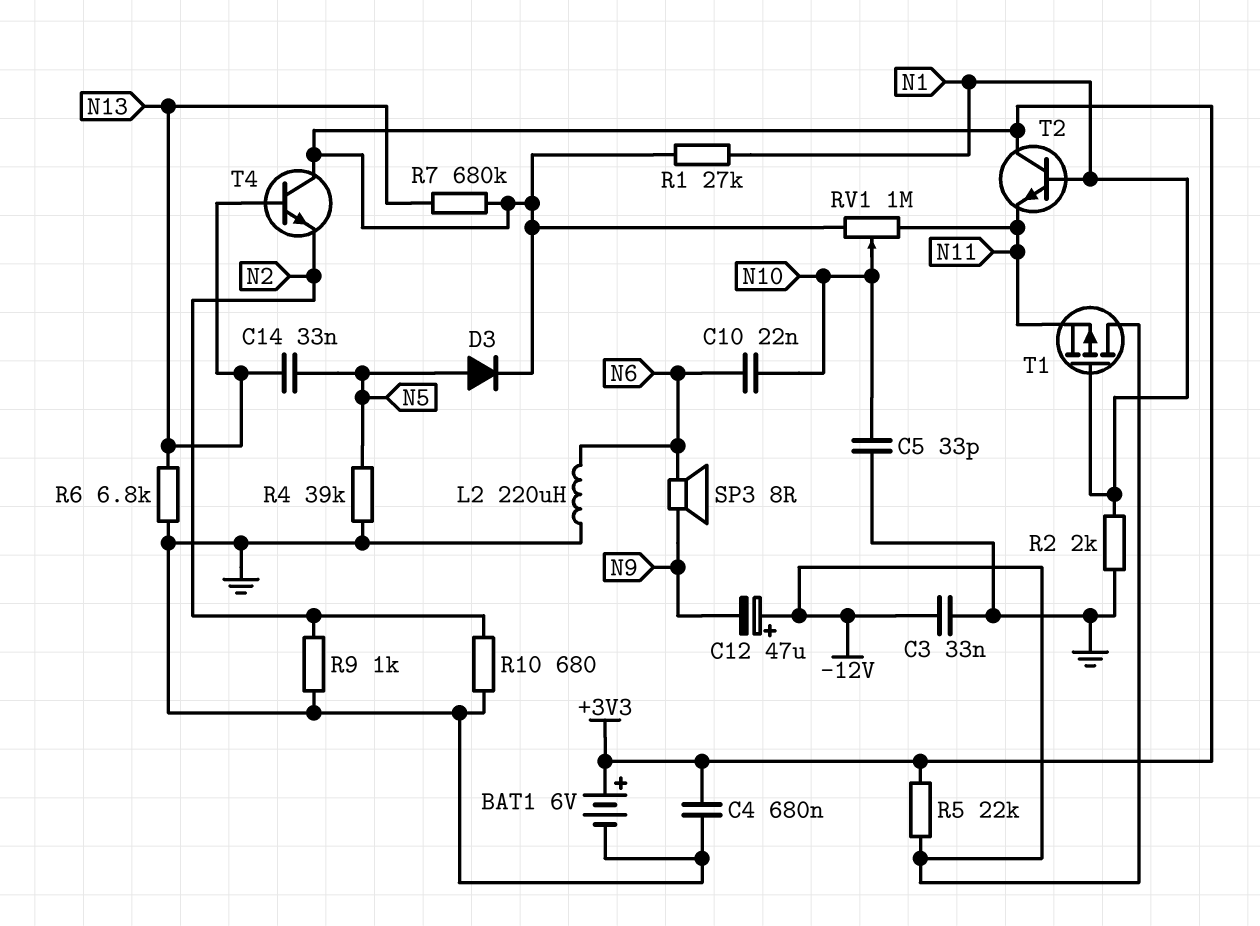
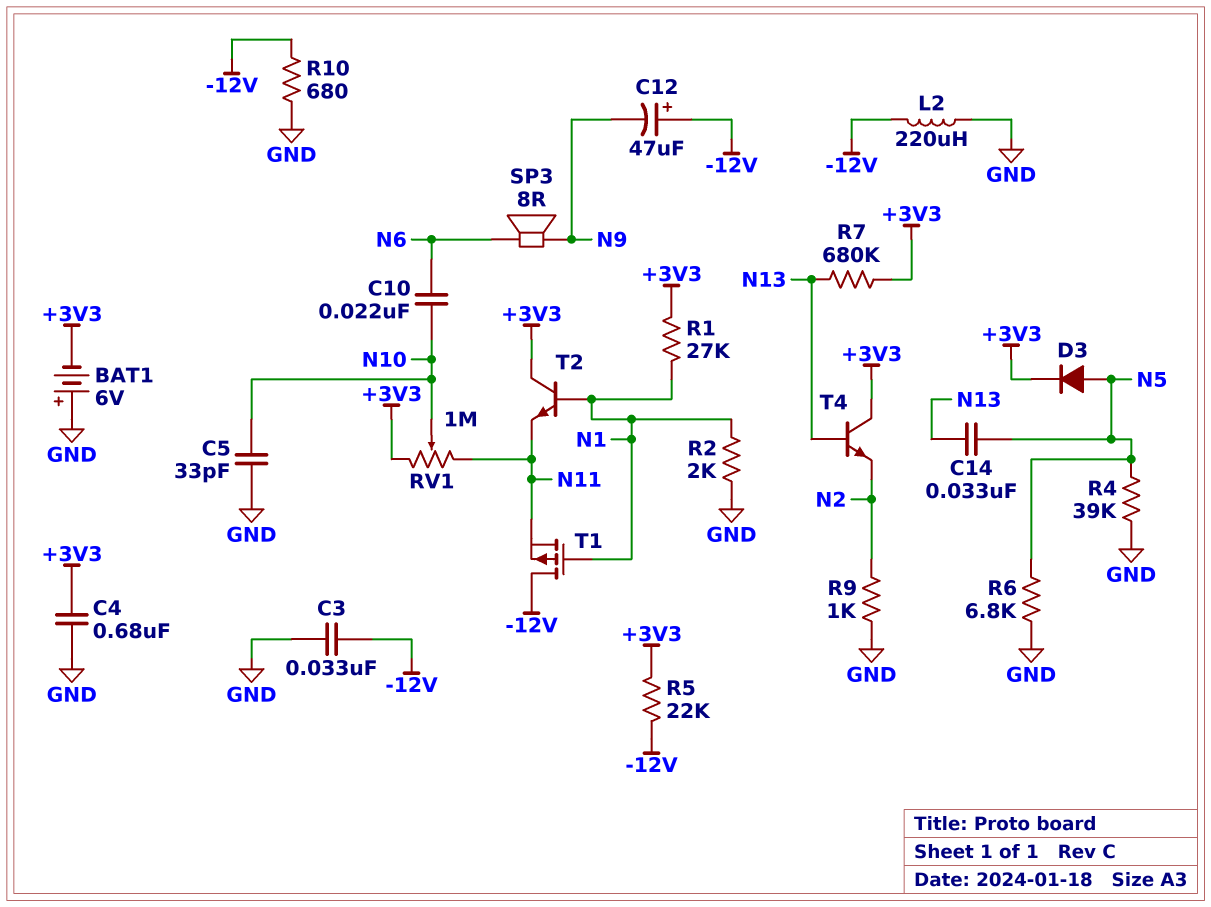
BAT1: 6V (plus +3V3, minus GND) -> 6V (plus GND, minus +3V3)
L2: 220uH (GND, N6) -> 220uH (-12V, GND)
R6: 6.8k (GND, N13) -> 6.8k (GND, N5)
R10: 680 (GND, N2) -> 680 (-12V, GND)

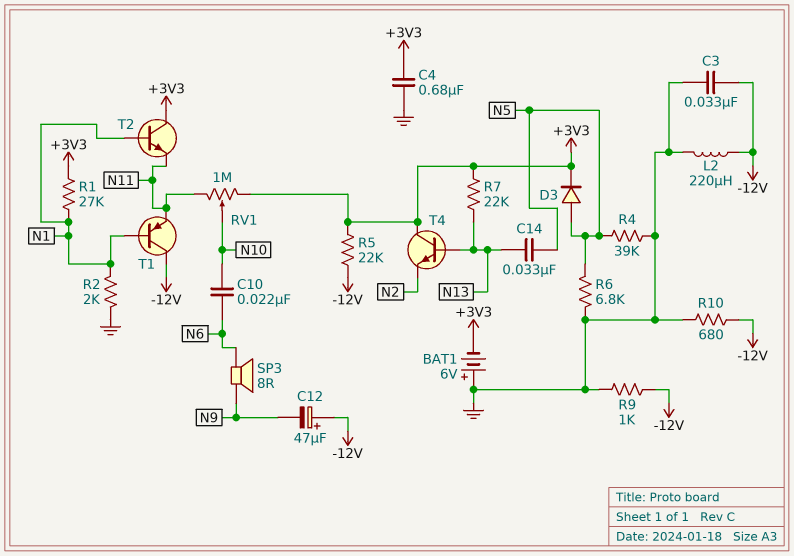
C5: 33pF (GND, N10) -> none
R7: 680k (+3V3, N13) -> 22k (+3V3, N13)
R9: 1k (GND, N2) -> 1k (-12V, GND)
T1: PMOS (G N1, D -12V, S N11) -> PNP (B N1, C -12V, E N11)

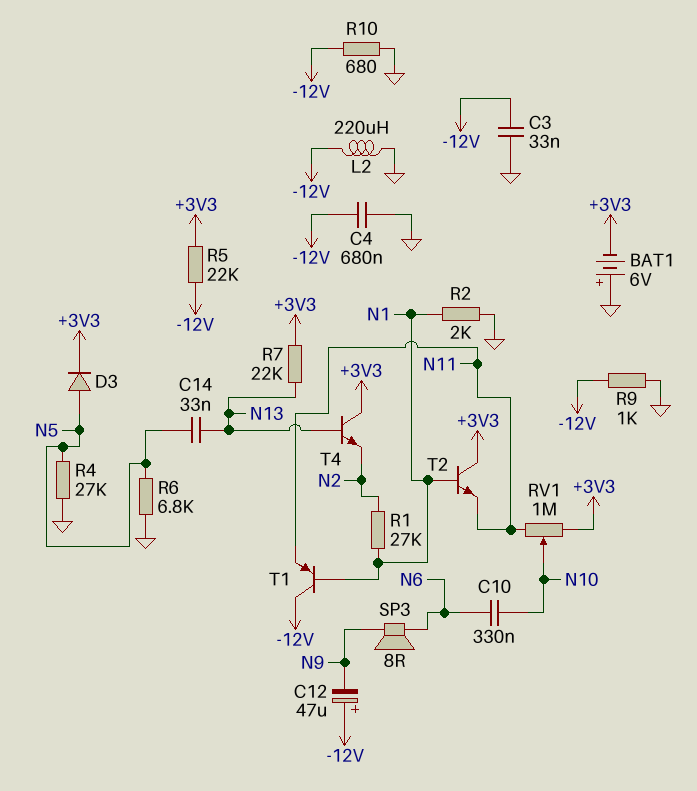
C4: 680nF (+3V3, GND) -> 680nF (-12V, GND)
C10: 22nF (N6, N10) -> 330nF (N6, N10)
R1: 27k (+3V3, N1) -> 27k (N1, N2)
R4: 39k (GND, N5) -> 27k (GND, N5)

